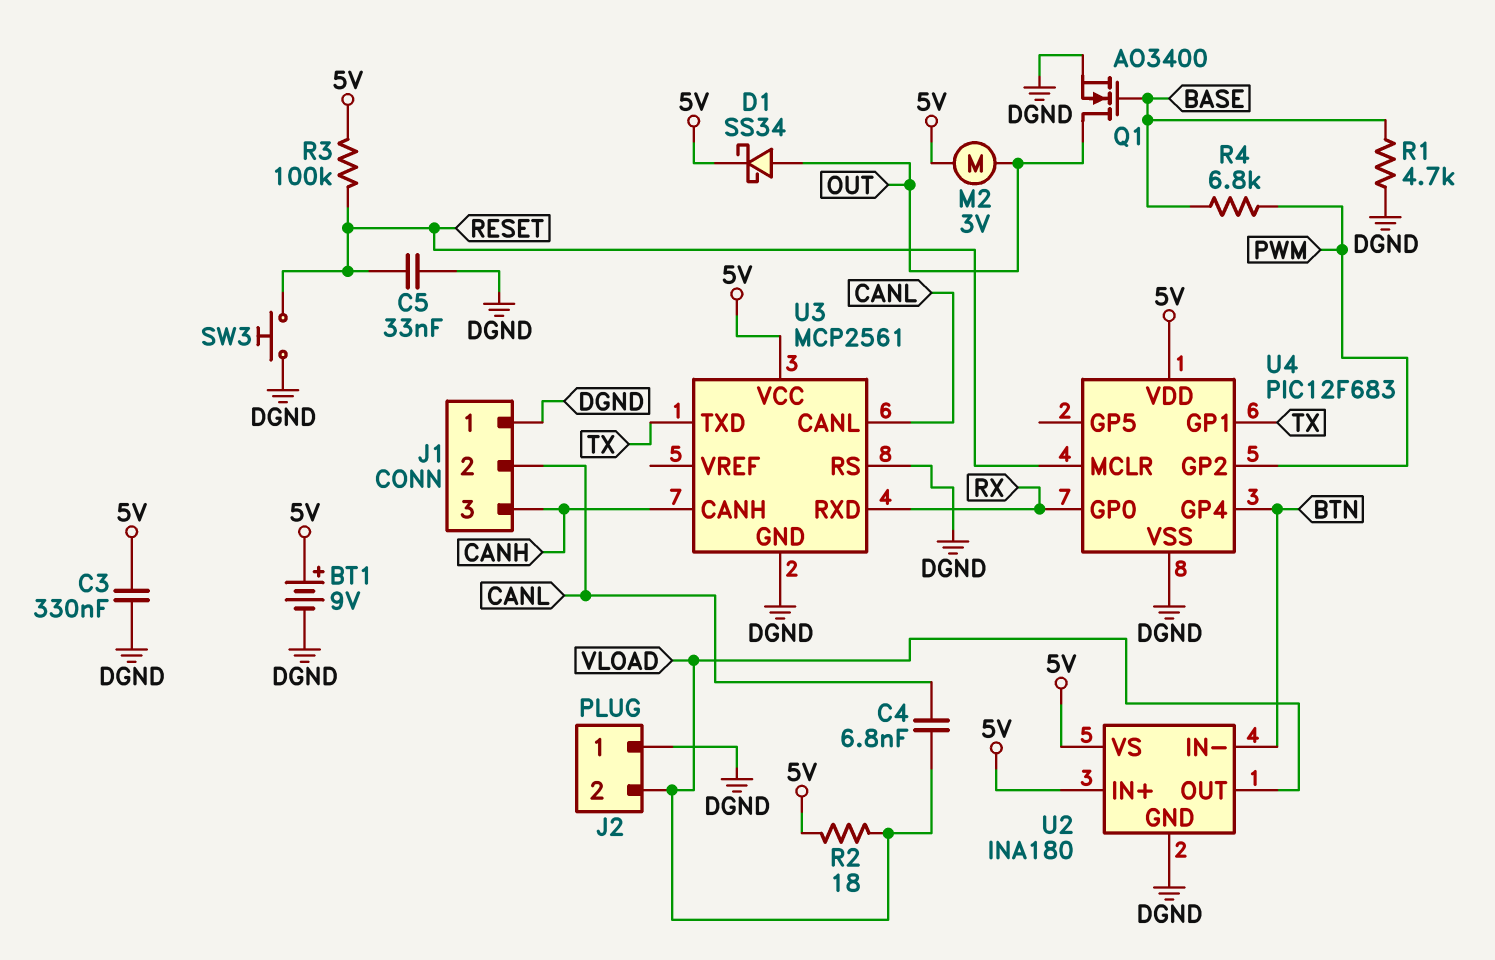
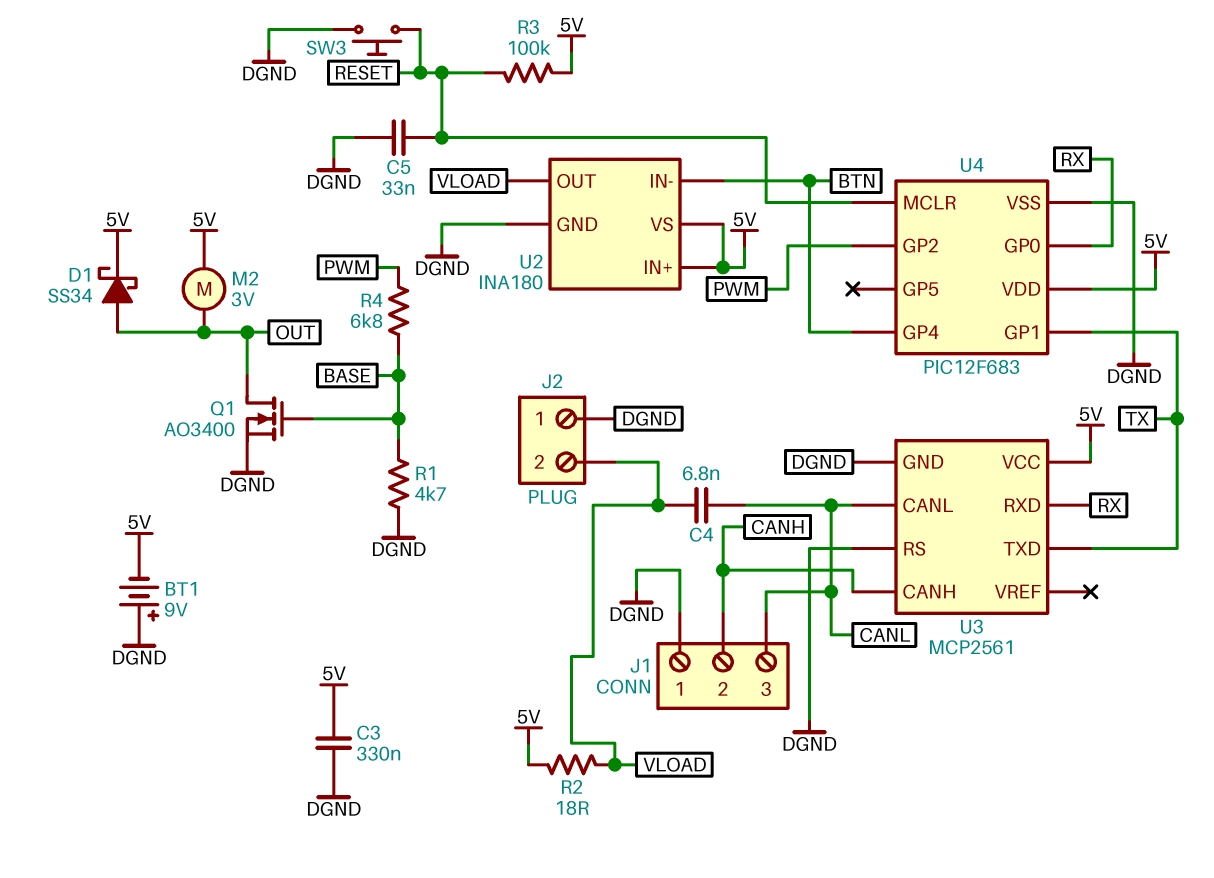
BT1: 9V (plus 5V, minus DGND) -> 9V (plus DGND, minus 5V)
J1 pin 2: CANL -> CANH
J1 pin 3: CANH -> CANL

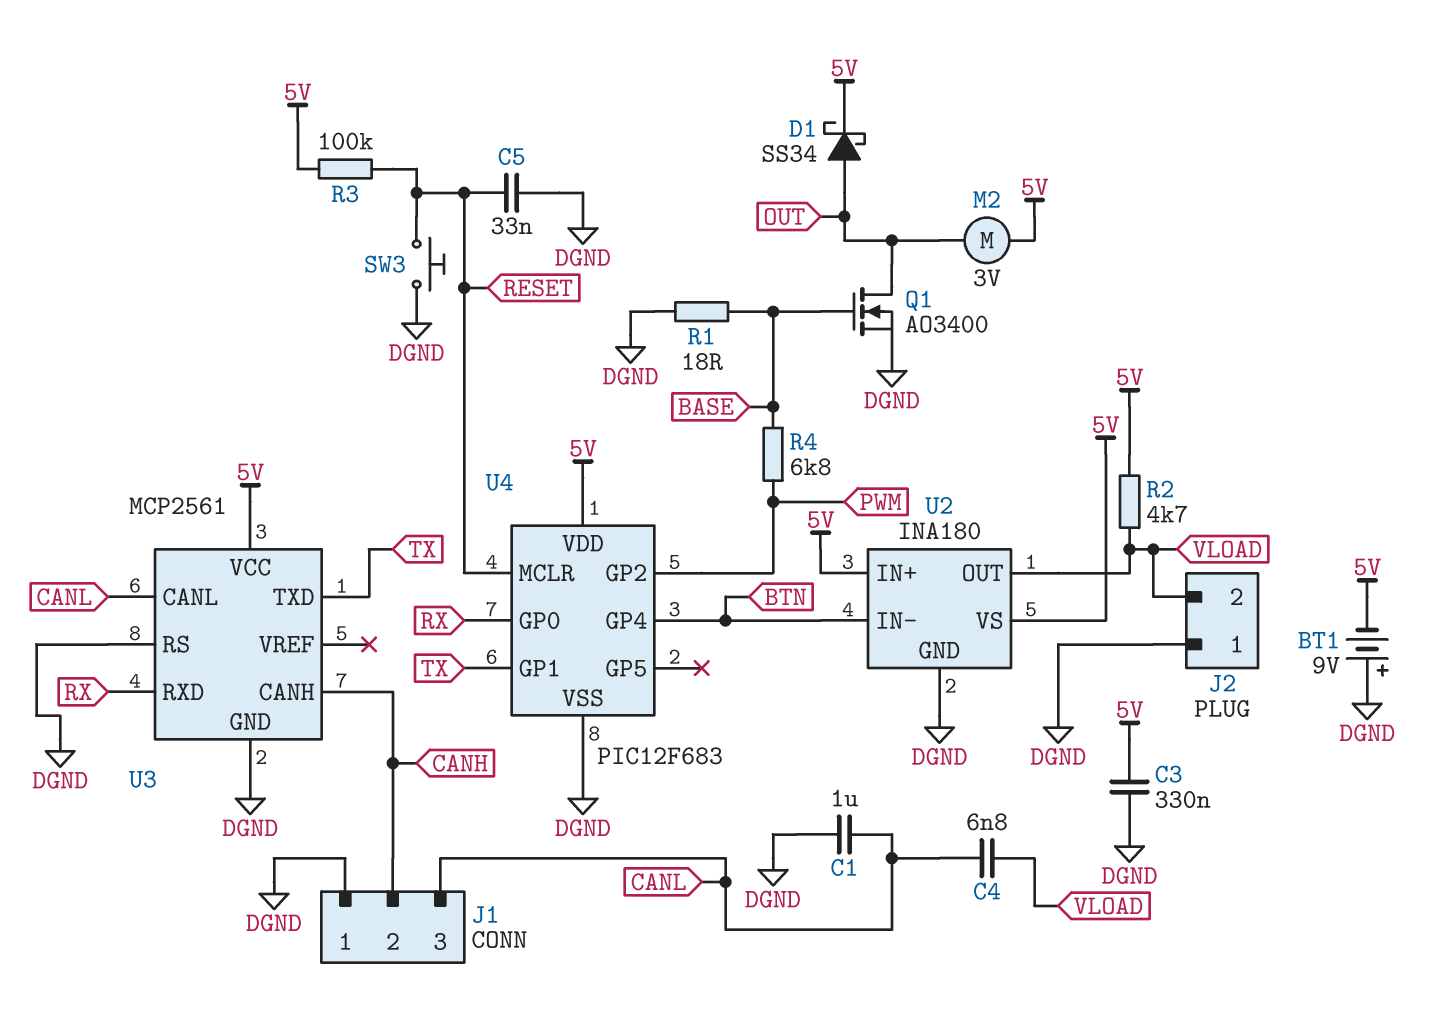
C1: none -> 1uF (CANL, DGND)
R1: 4.7k (BASE, DGND) -> 18 (BASE, DGND)
R2: 18 (5V, VLOAD) -> 4.7k (5V, VLOAD)

